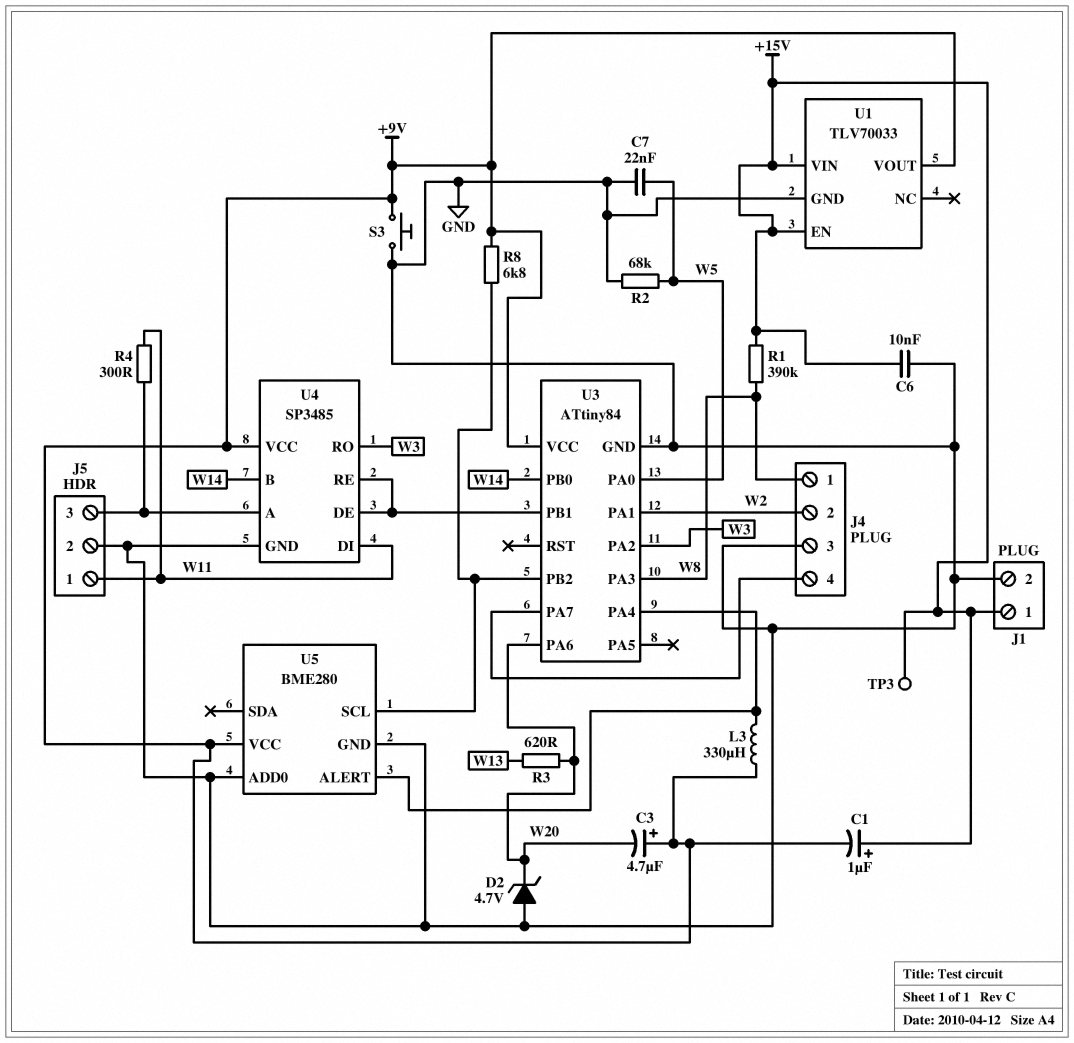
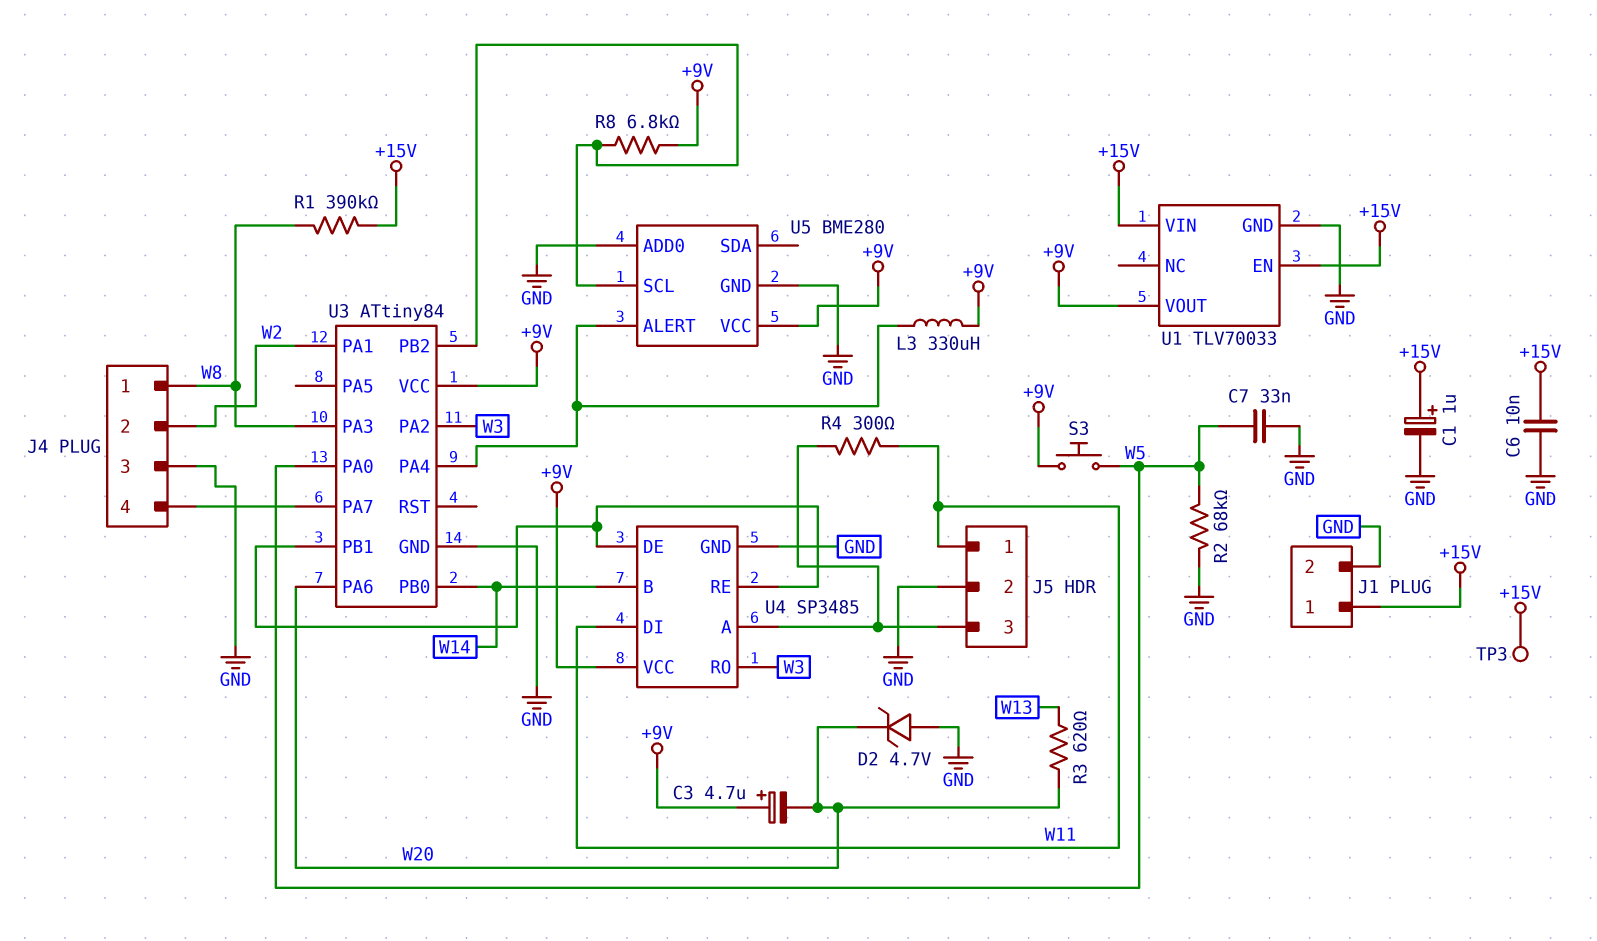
C1: 1uF (plus +15V, minus +9V) -> 1uF (plus +15V, minus GND)
C7: 22nF (GND, W5) -> 33nF (GND, W5)
S3: button (+9V, GND) -> button (+9V, W5)

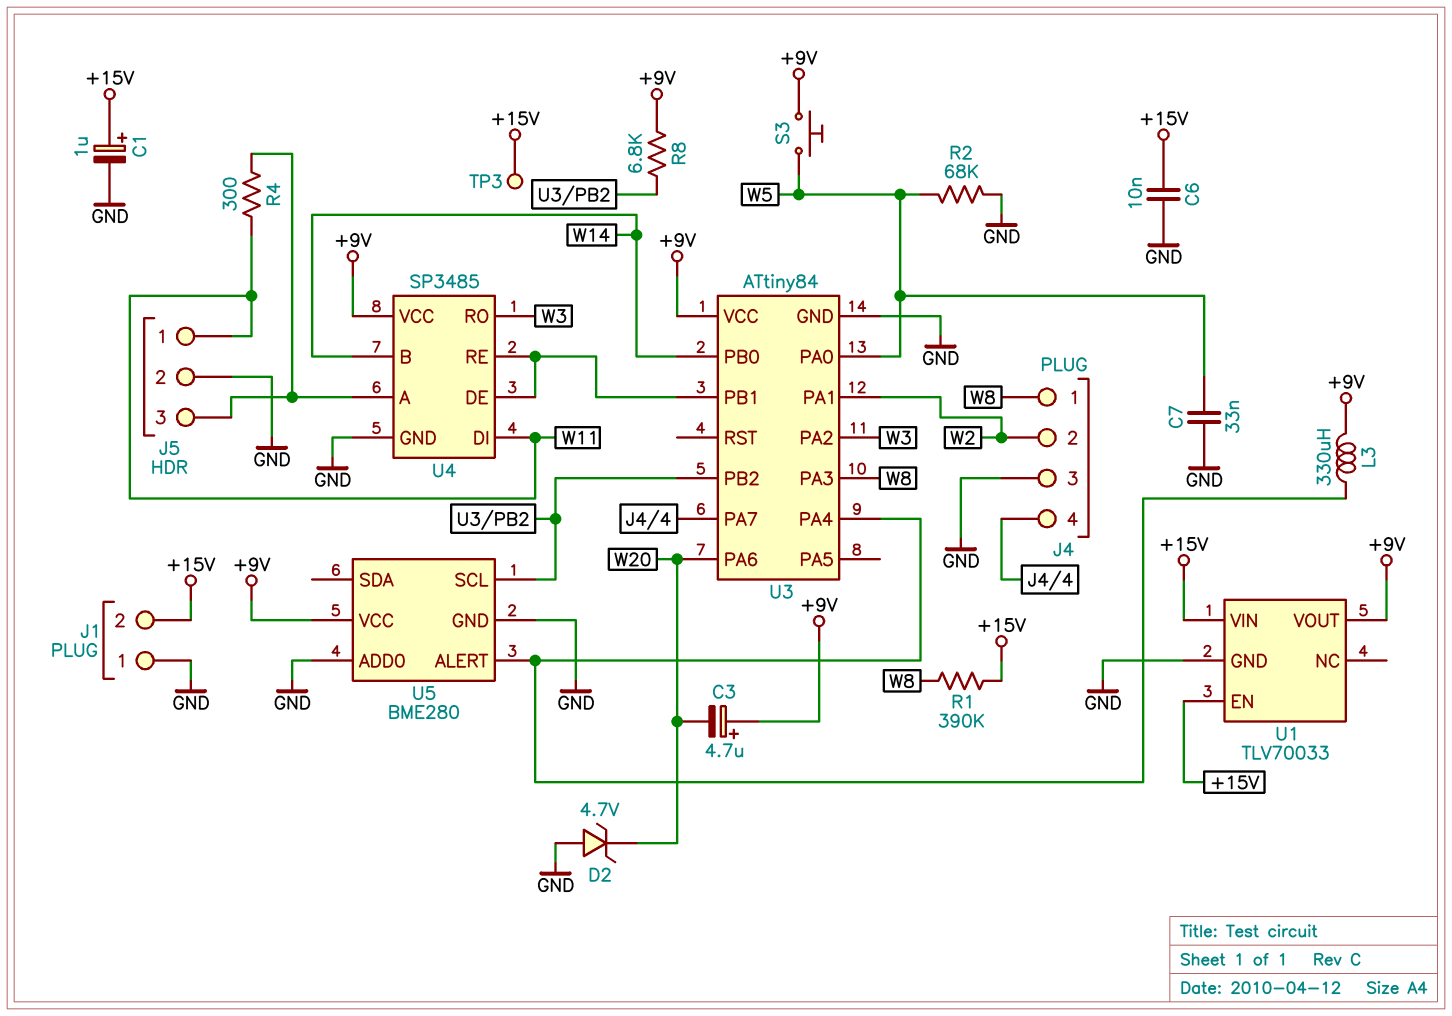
J1 pin 1: +15V -> GND
J1 pin 2: GND -> +15V
R3: 620 (W13, W20) -> none

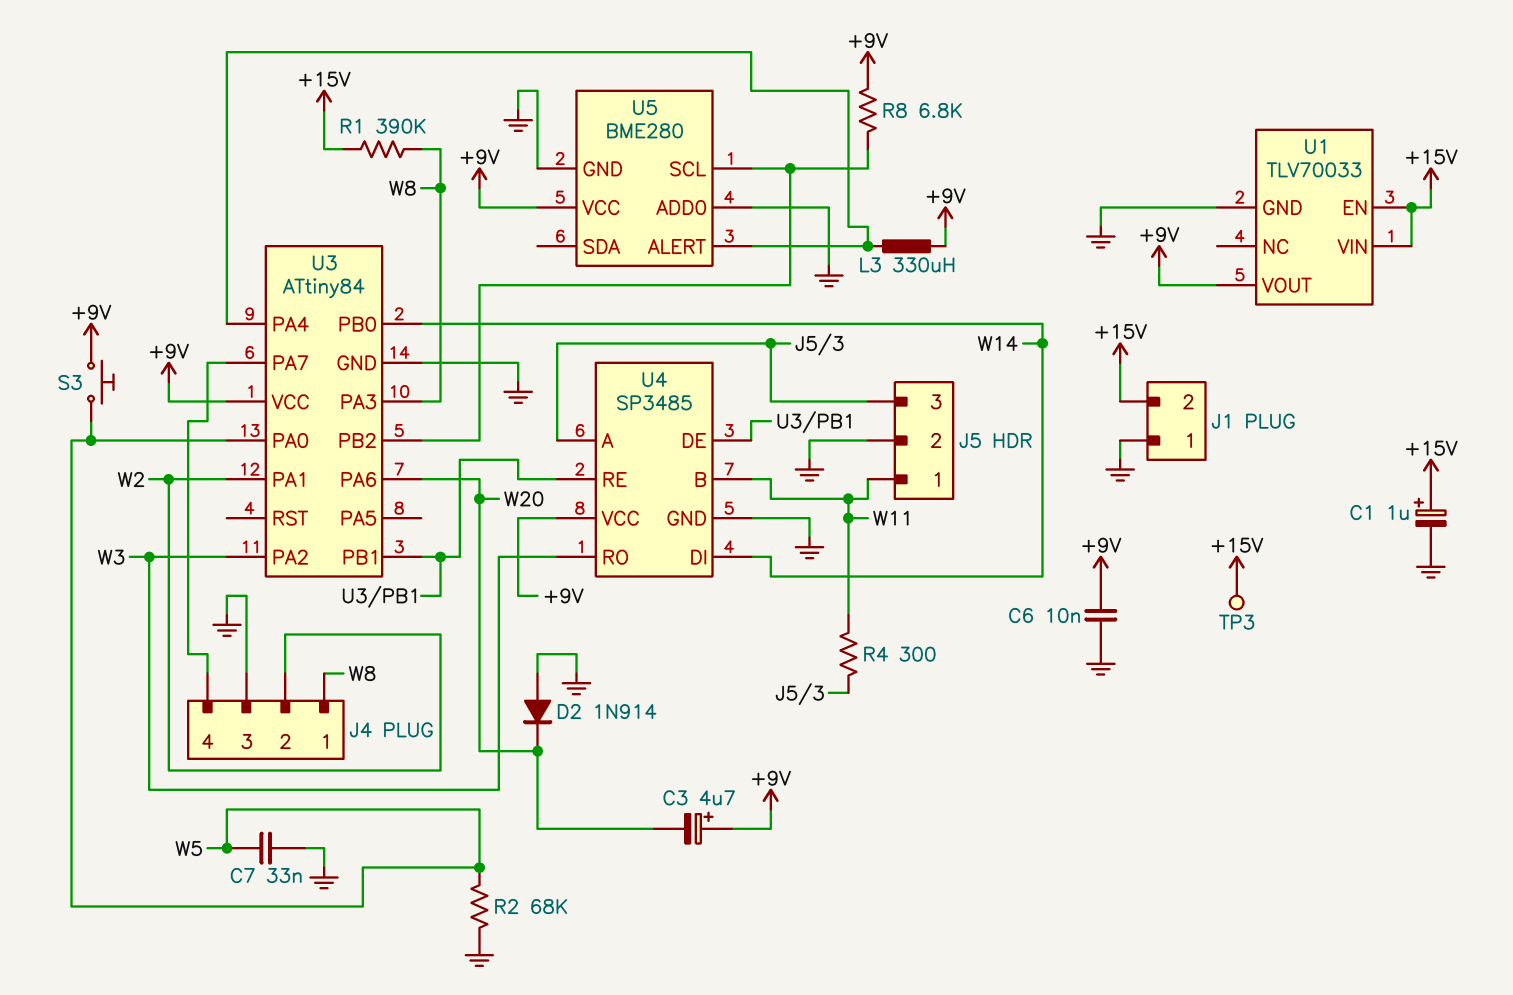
C6: 10nF (+15V, GND) -> 10nF (+9V, GND)
D2: zener 4.7V (A GND, K W20) -> diode 1N914 (A GND, K W20)
U4 pin B: W14 -> W11
U4 pin DI: W11 -> W14

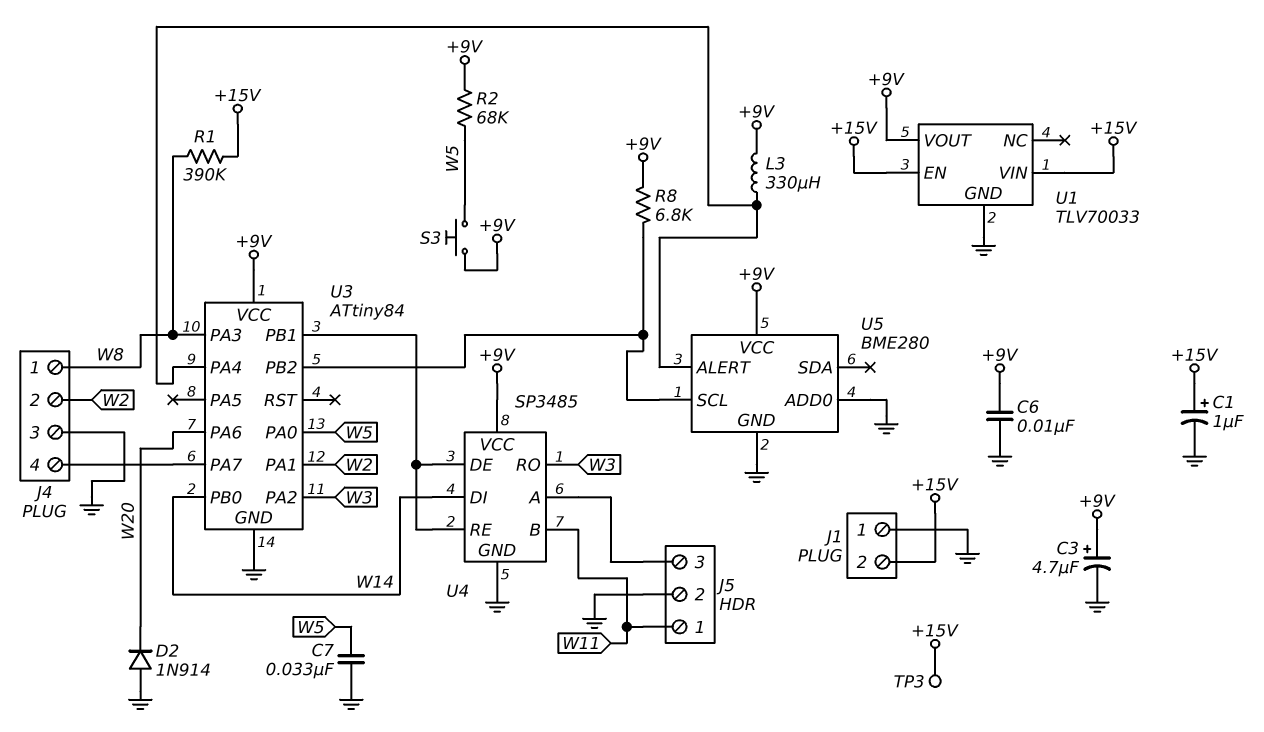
C3: 4.7uF (plus +9V, minus W20) -> 4.7uF (plus +9V, minus GND)
R2: 68k (GND, W5) -> 68k (+9V, W5)
R4: 300 (J5/3, W11) -> none

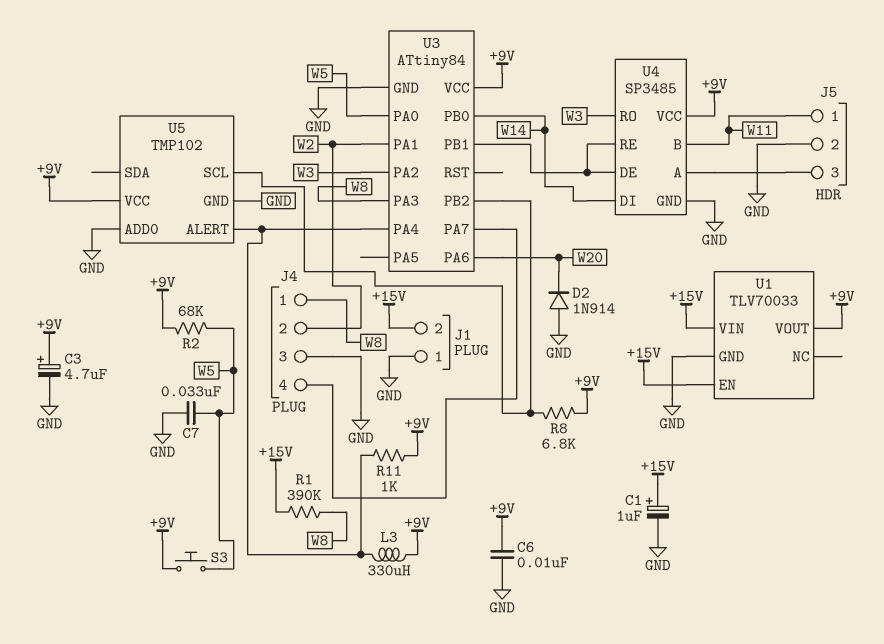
R11: none -> 1k (+9V, U3/PA4)
TP3: test point (+15V) -> none
U5: BME280 -> TMP102

